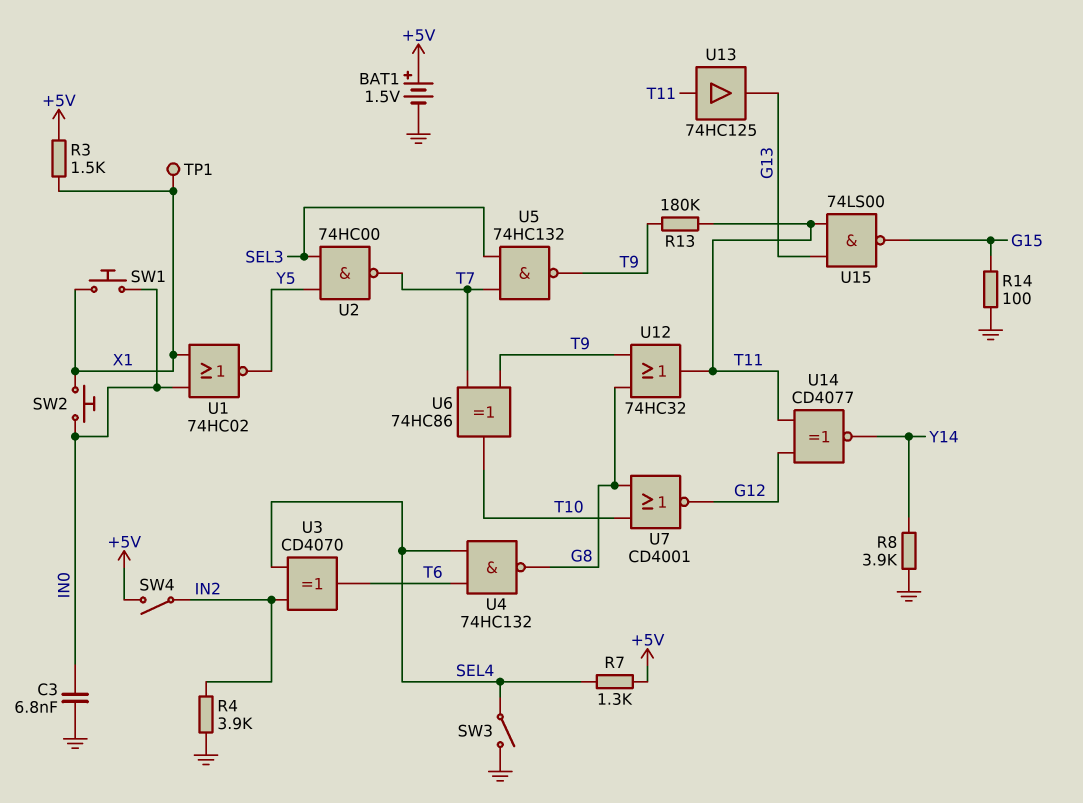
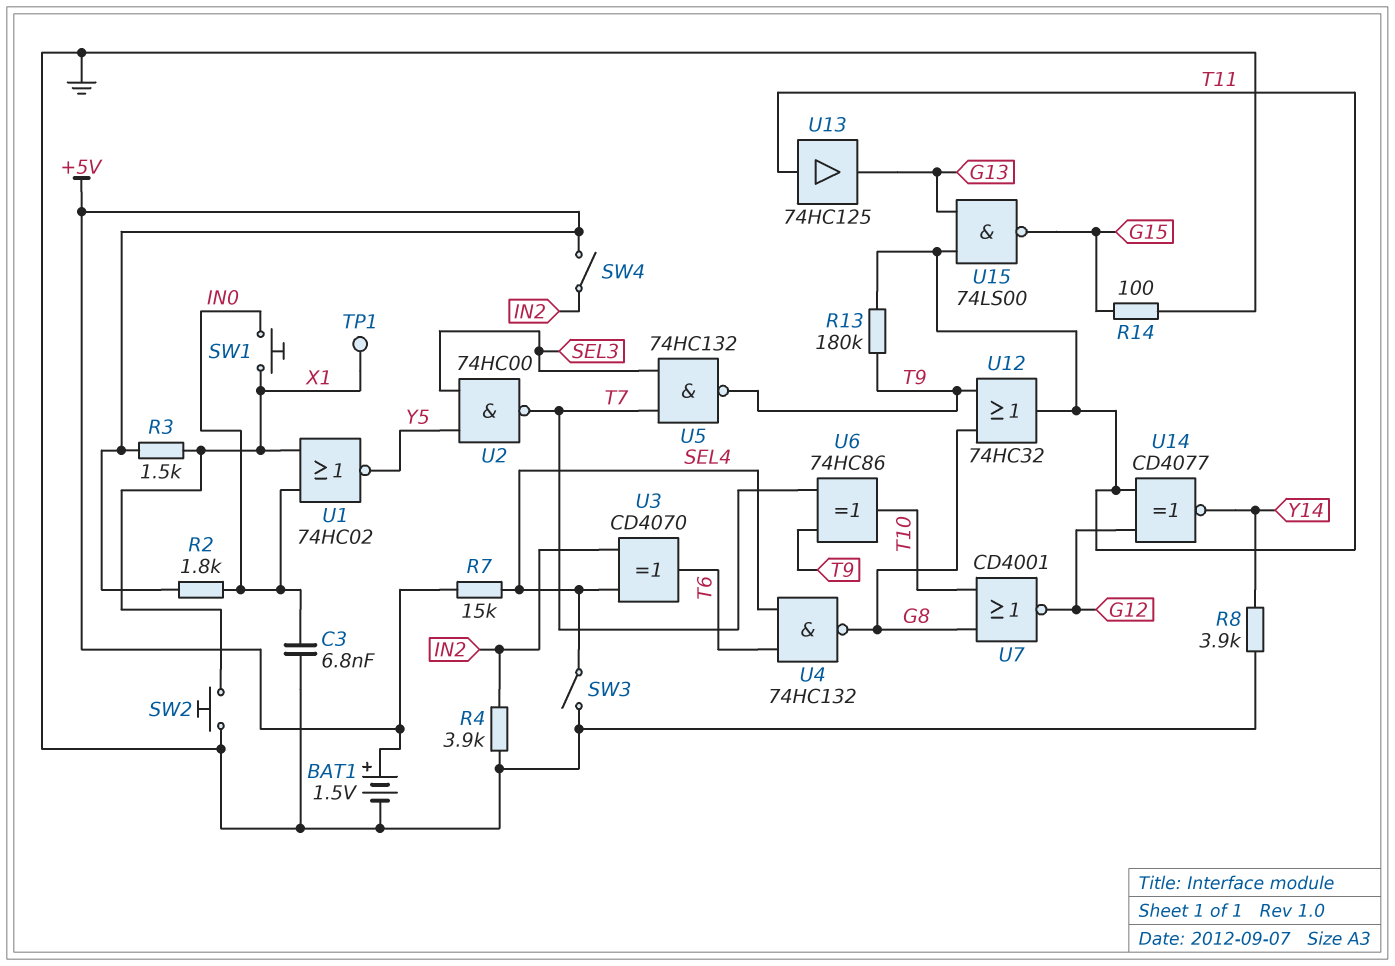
R2: none -> 1.8k (+5V, IN0)
R7: 1.3k (+5V, SEL4) -> 15k (+5V, SEL4)
SW2: button (IN0, X1) -> button (GND, X1)

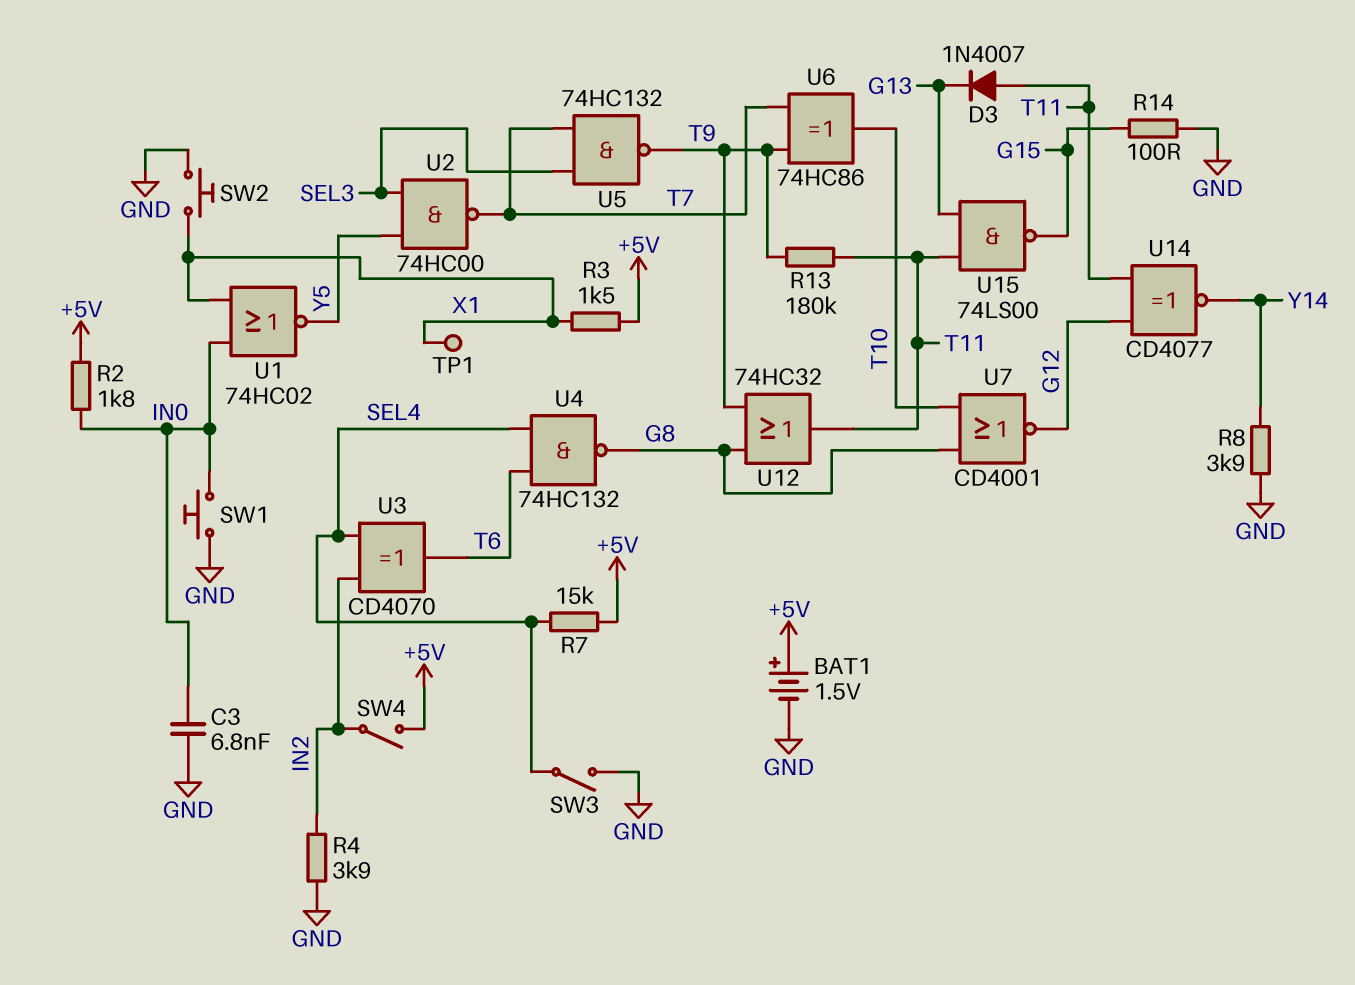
D3: none -> diode 1N4007 (A T11, K G13)
SW1: button (IN0, X1) -> button (GND, IN0)
U13: buffer 74HC125 (in T11, out G13) -> none

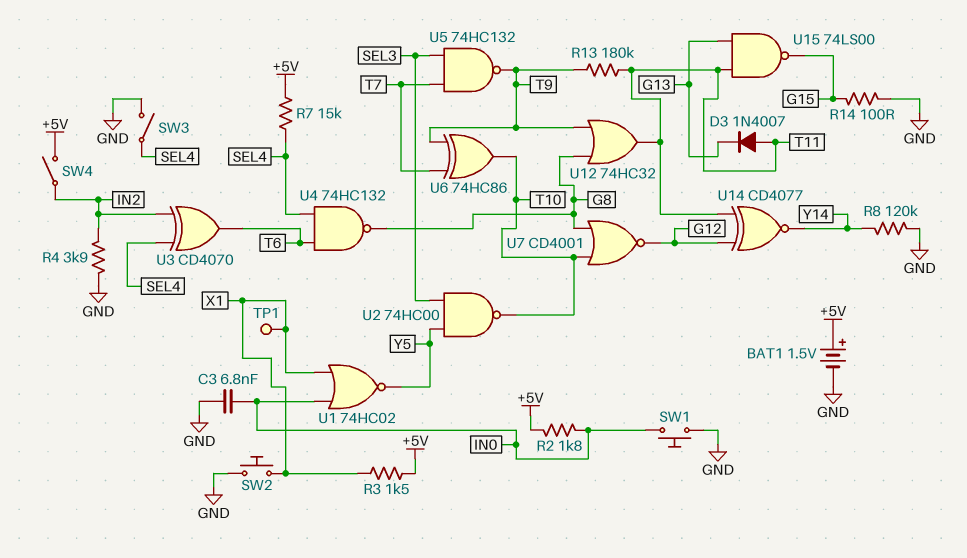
R8: 3.9k (GND, Y14) -> 120k (GND, Y14)
U2: NAND 74HC00 (in SEL3, in Y5, out T7) -> NAND 74HC00 (in SEL3, in Y5, out T10)

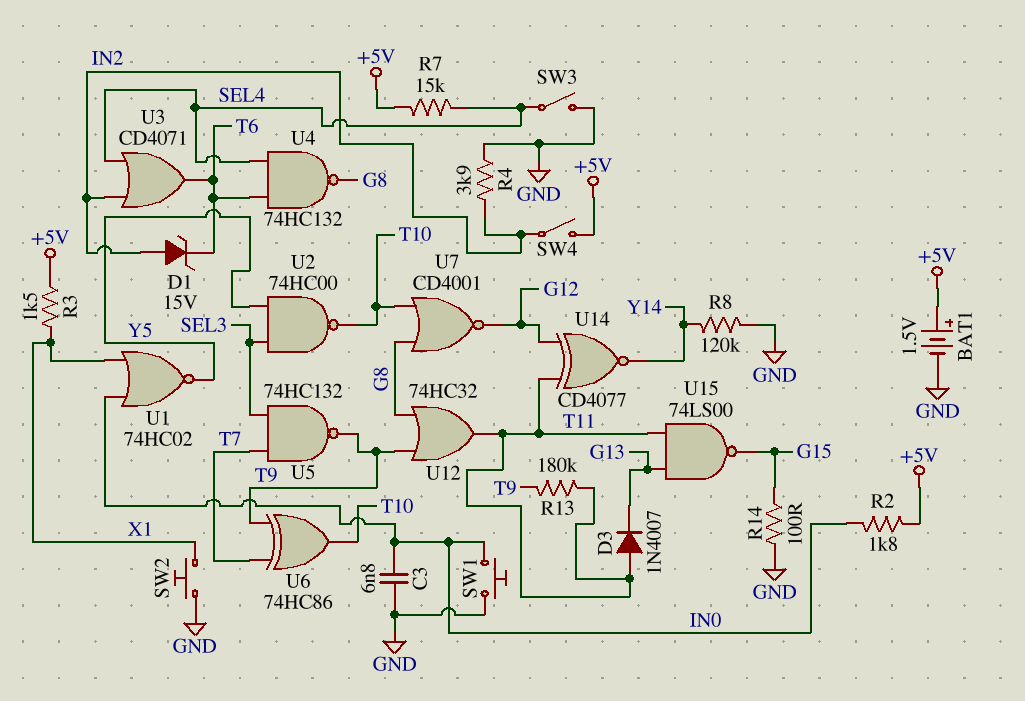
D1: none -> zener 15V (A IN2, K T6)
TP1: test point (X1) -> none
U3: XOR CD4070 (in IN2, in SEL4, out T6) -> OR CD4071 (in IN2, in SEL4, out T6)

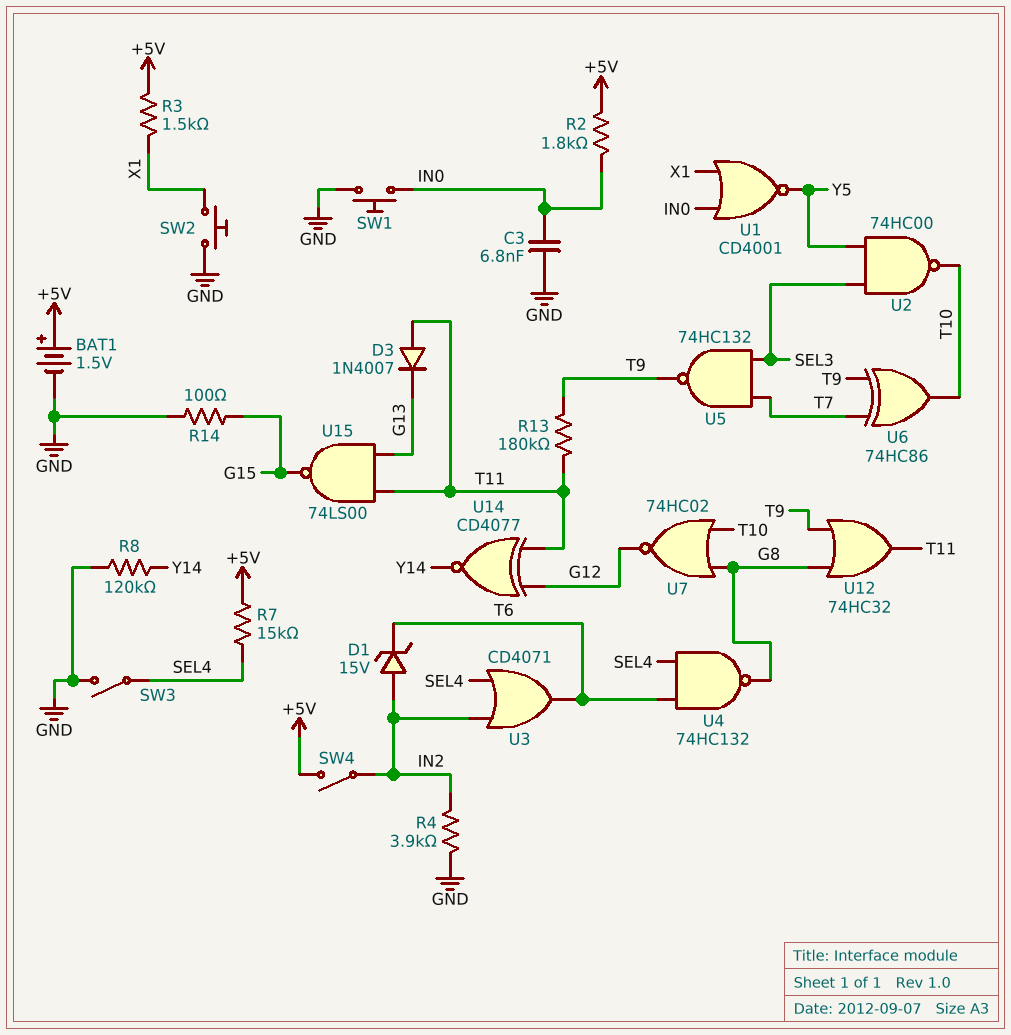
U1: NOR 74HC02 (in IN0, in X1, out Y5) -> NOR CD4001 (in IN0, in X1, out Y5)
U7: NOR CD4001 (in G8, in T10, out G12) -> NOR 74HC02 (in G8, in T10, out G12)

